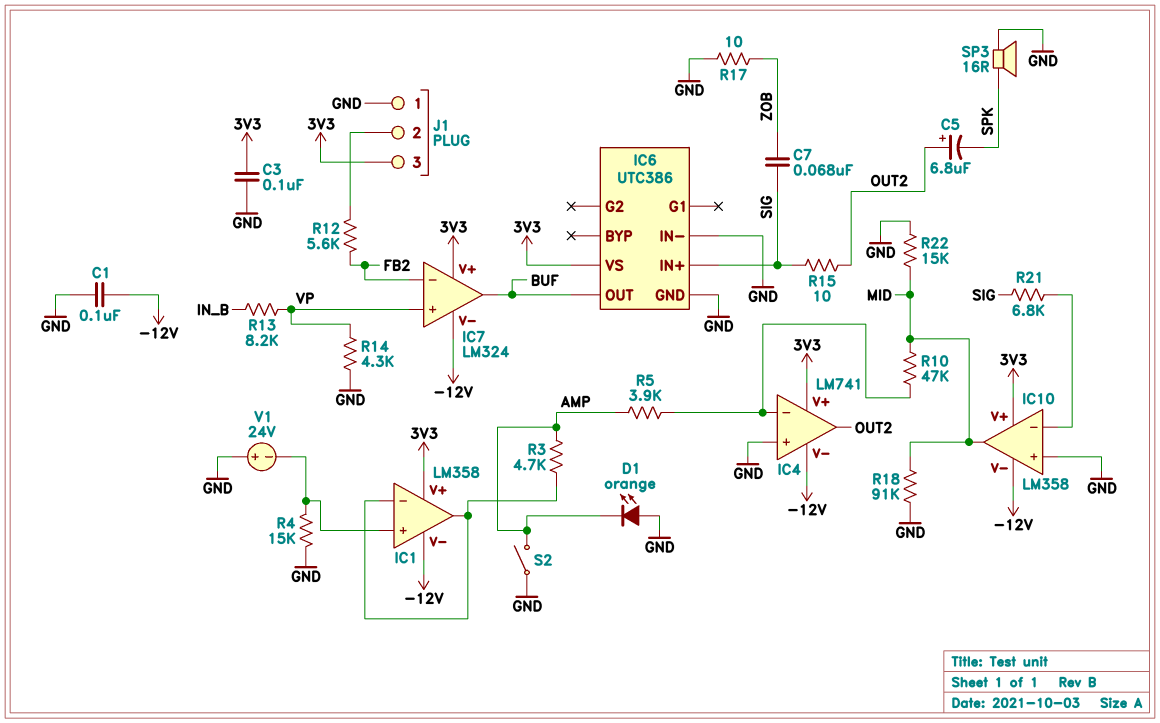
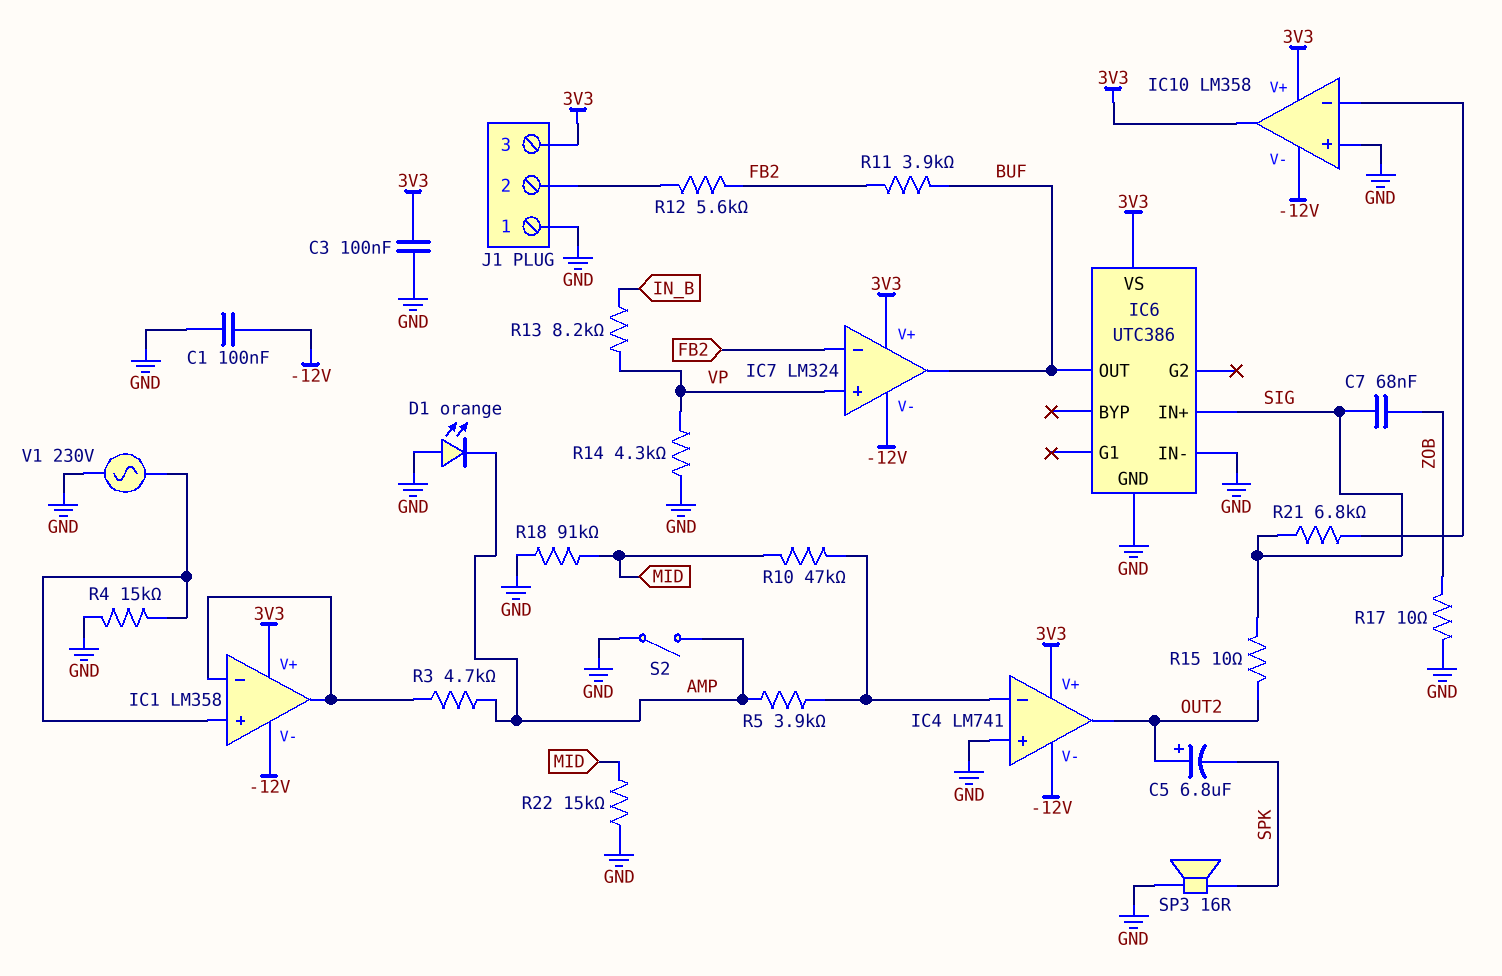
IC10 pin out: MID -> 3V3
R11: none -> 3.9k (BUF, FB2)
V1: 24V (plus GND, minus IC1/in+) -> AC 230V (GND, IC1/in+)

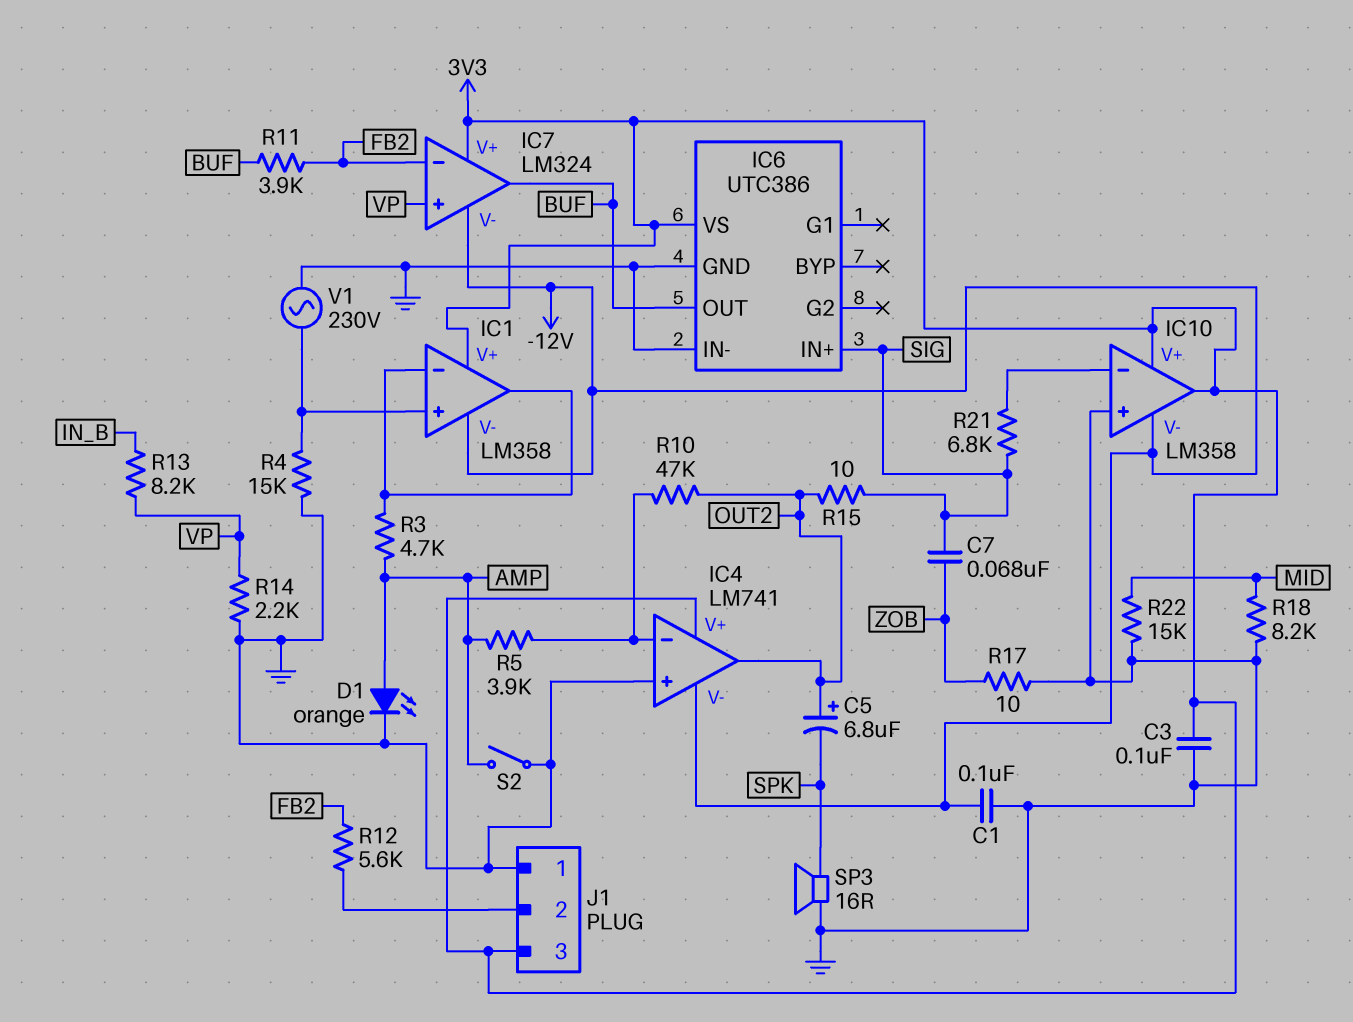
D1: LED orange (A GND, K AMP) -> LED orange (A AMP, K GND)
R10: 47k (IC4/in-, MID) -> 47k (IC4/in-, OUT2)
R14: 4.3k (GND, VP) -> 2.2k (GND, VP)
R18: 91k (GND, MID) -> 8.2k (GND, MID)

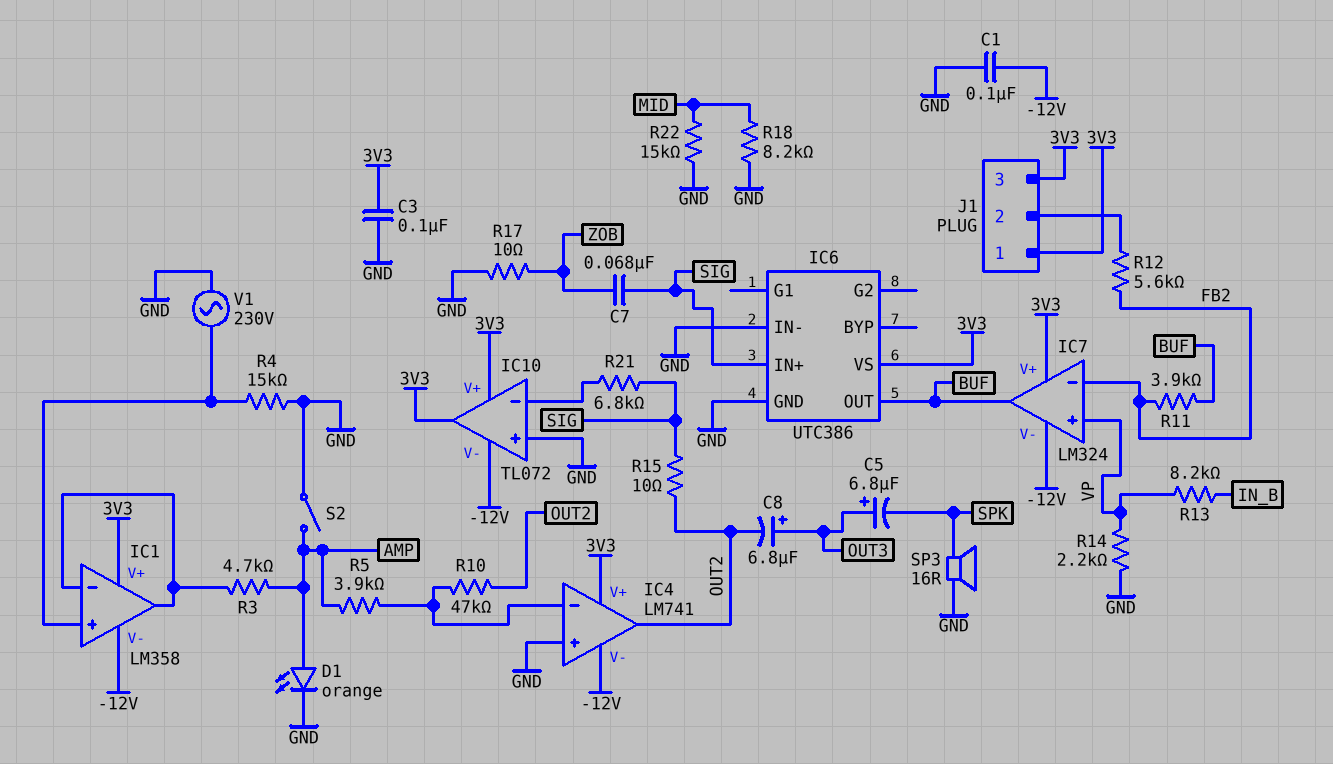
C5: 6.8uF (plus OUT2, minus SPK) -> 6.8uF (plus OUT3, minus SPK)
C8: none -> 6.8uF (plus OUT3, minus OUT2)
IC10: LM358 -> TL072
J1 pin 1: GND -> 3V3

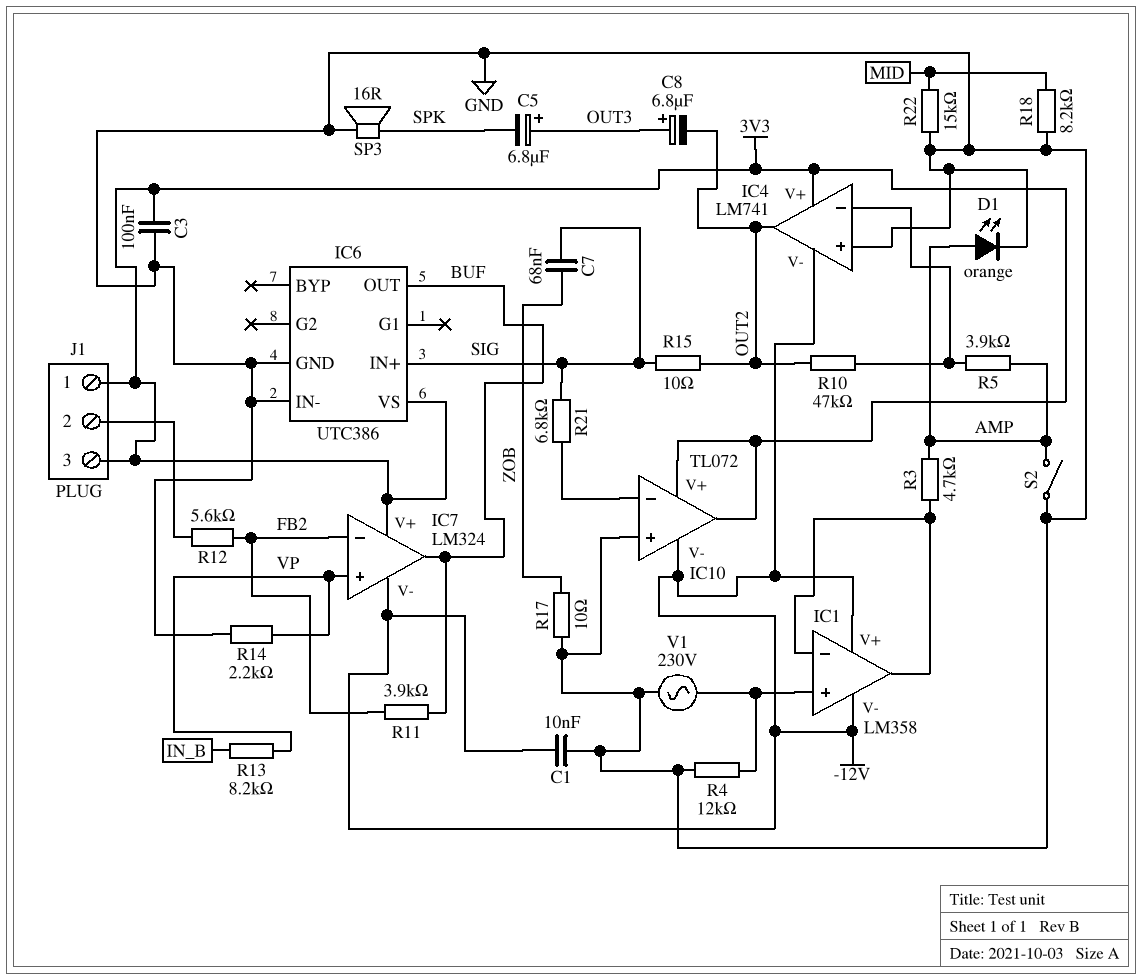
C1: 100nF (-12V, GND) -> 10nF (-12V, GND)
IC1 pin V+: 3V3 -> -12V
R4: 15k (GND, IC1/in+) -> 12k (GND, IC1/in+)

